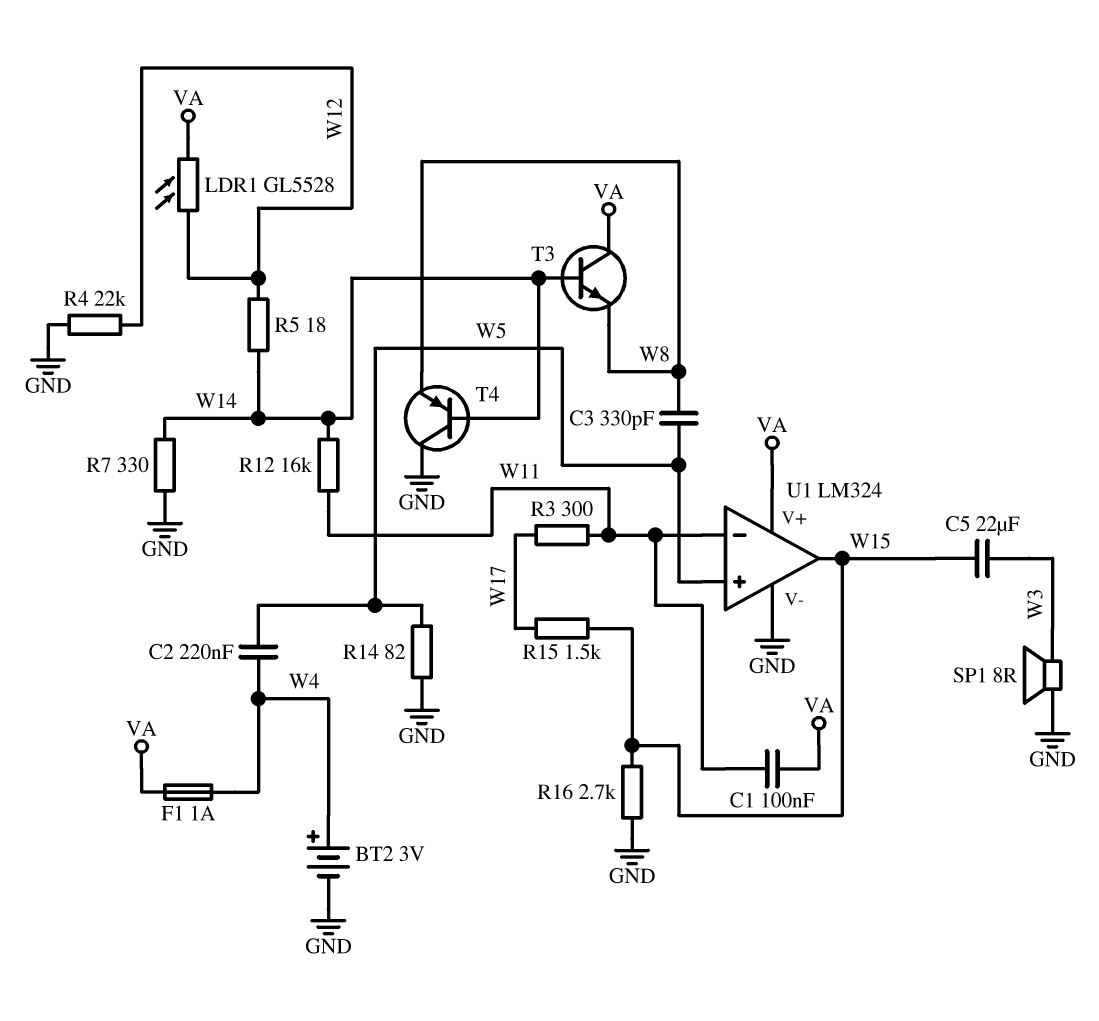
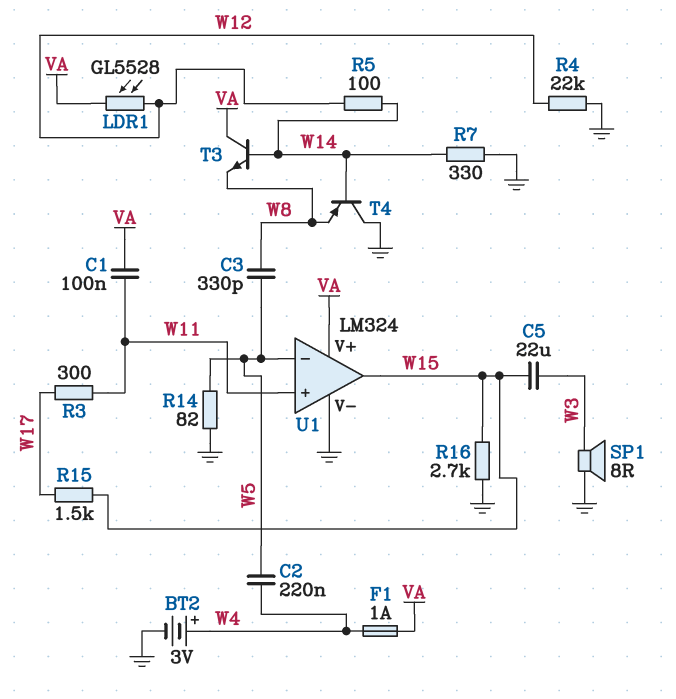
R5: 18 (W12, W14) -> 100 (W12, W14)
R12: 16k (W11, W14) -> none
U1 pin in+: W5 -> W11
U1 pin in-: W11 -> W5

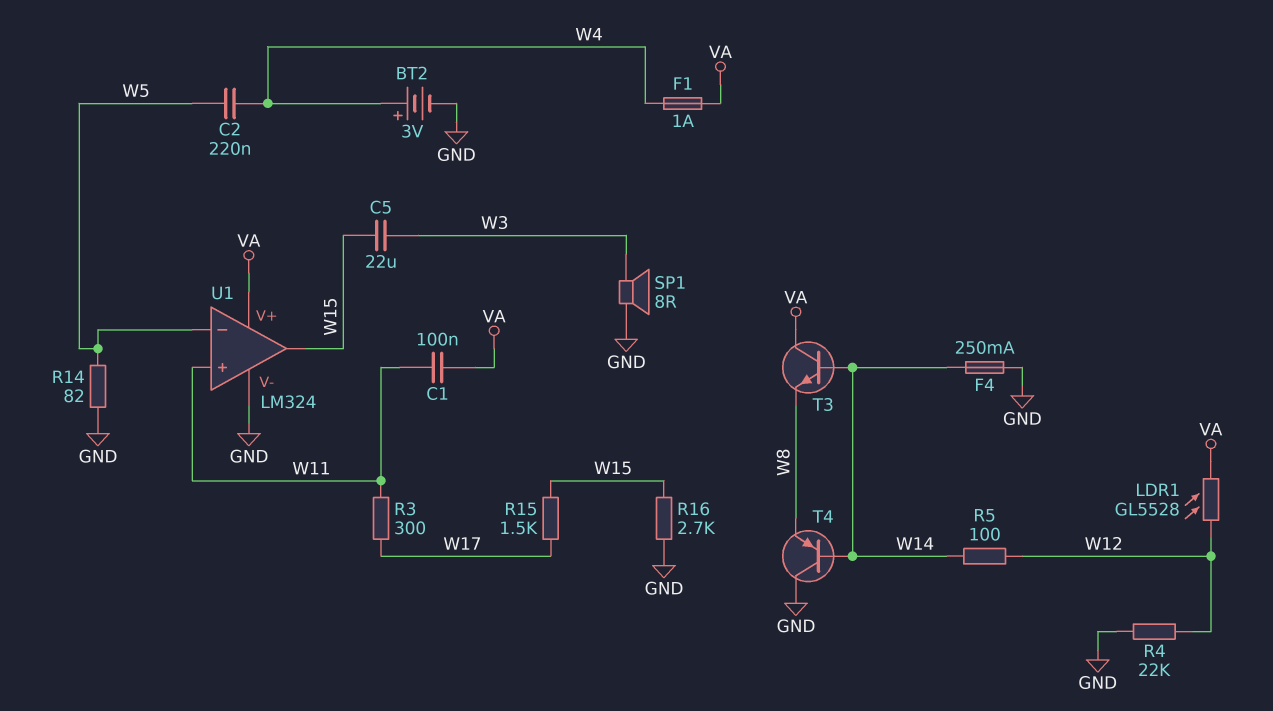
C3: 330pF (W5, W8) -> none
F4: none -> 250mA (GND, W14)
R7: 330 (GND, W14) -> none

